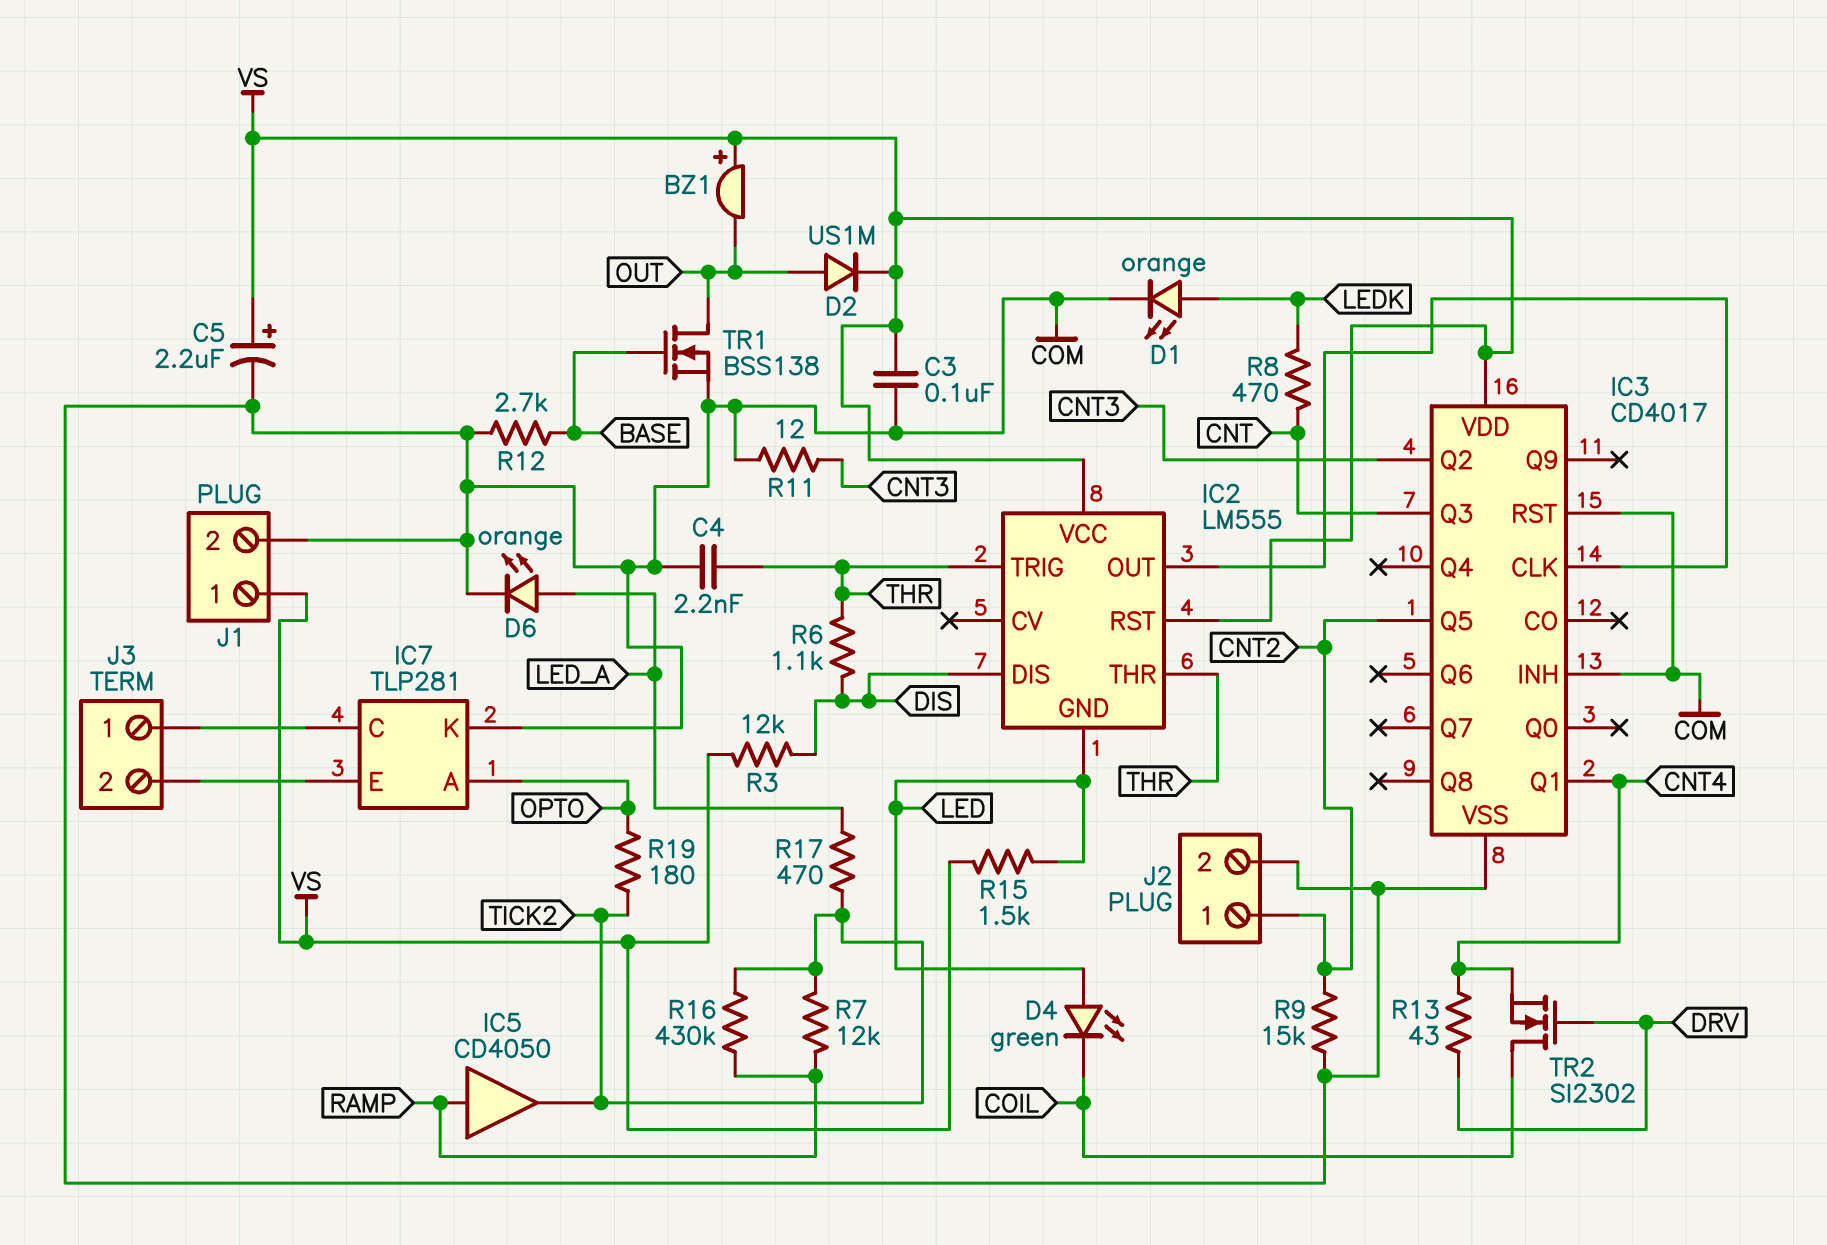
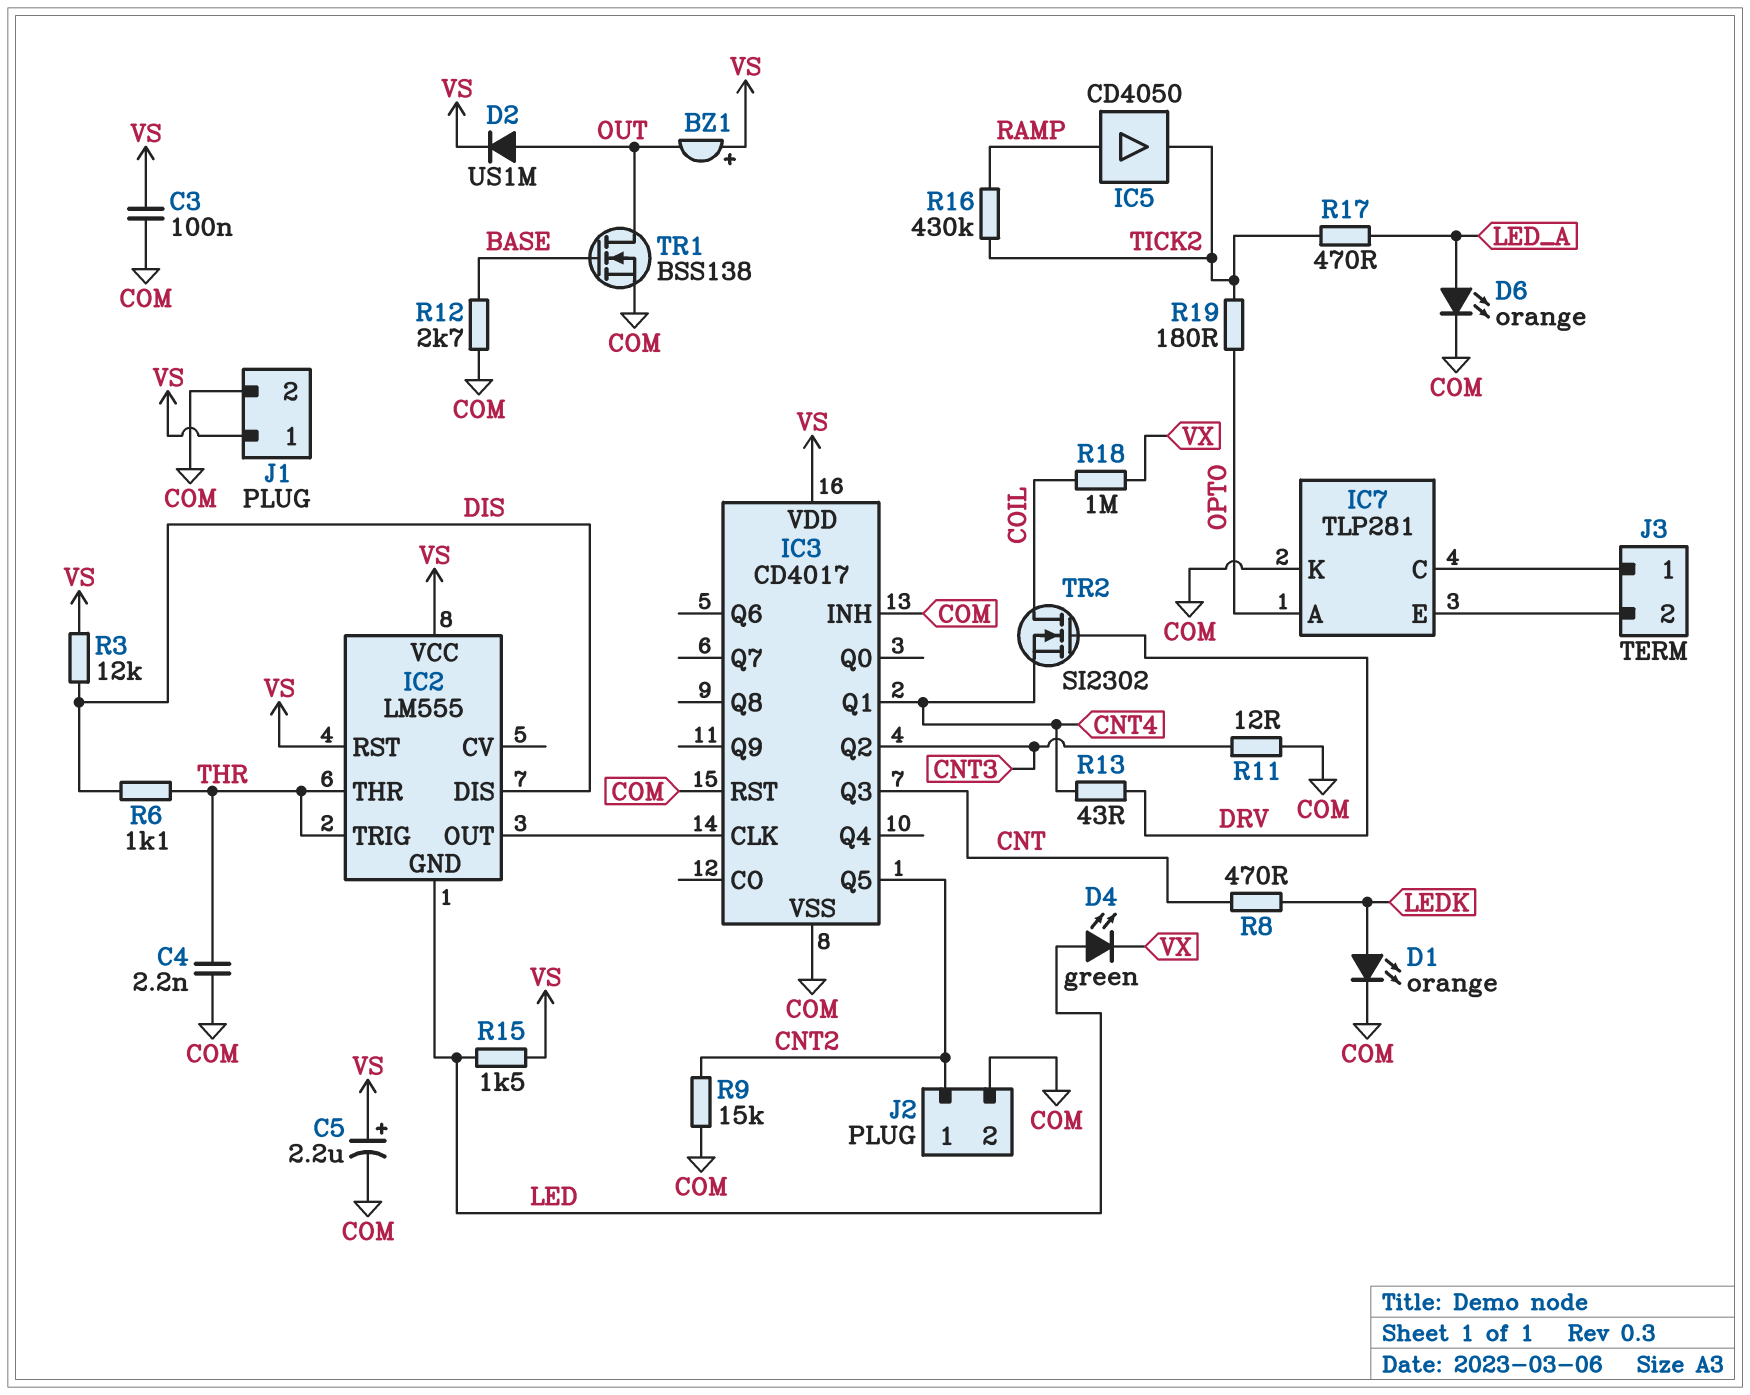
D4: LED green (A LED, K COIL) -> LED green (A LED, K VX)
R7: 12k (RAMP, TICK2) -> none
R18: none -> 1M (COIL, VX)

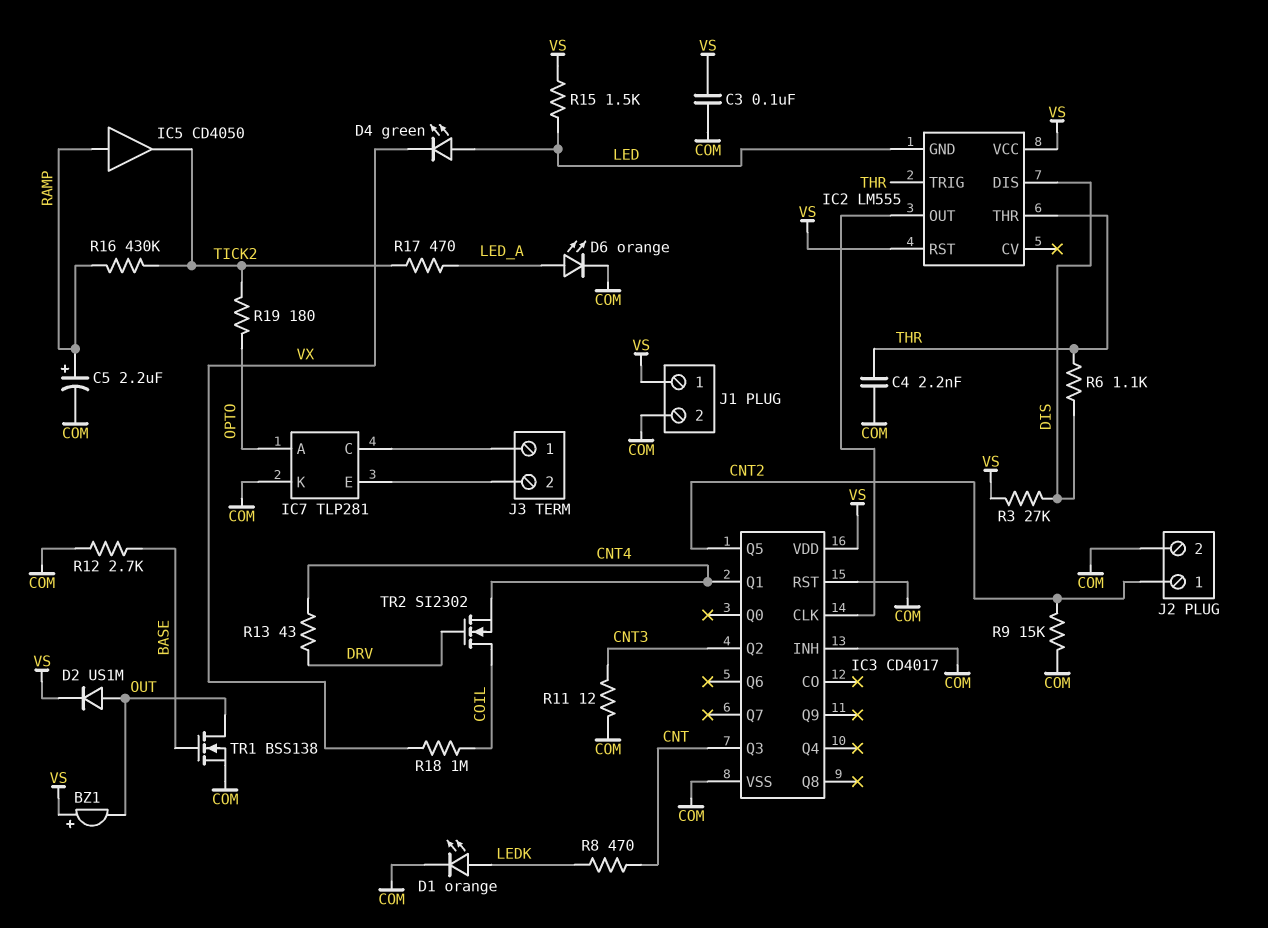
C5: 2.2uF (plus VS, minus COM) -> 2.2uF (plus RAMP, minus COM)
R3: 12k (DIS, VS) -> 27k (DIS, VS)

